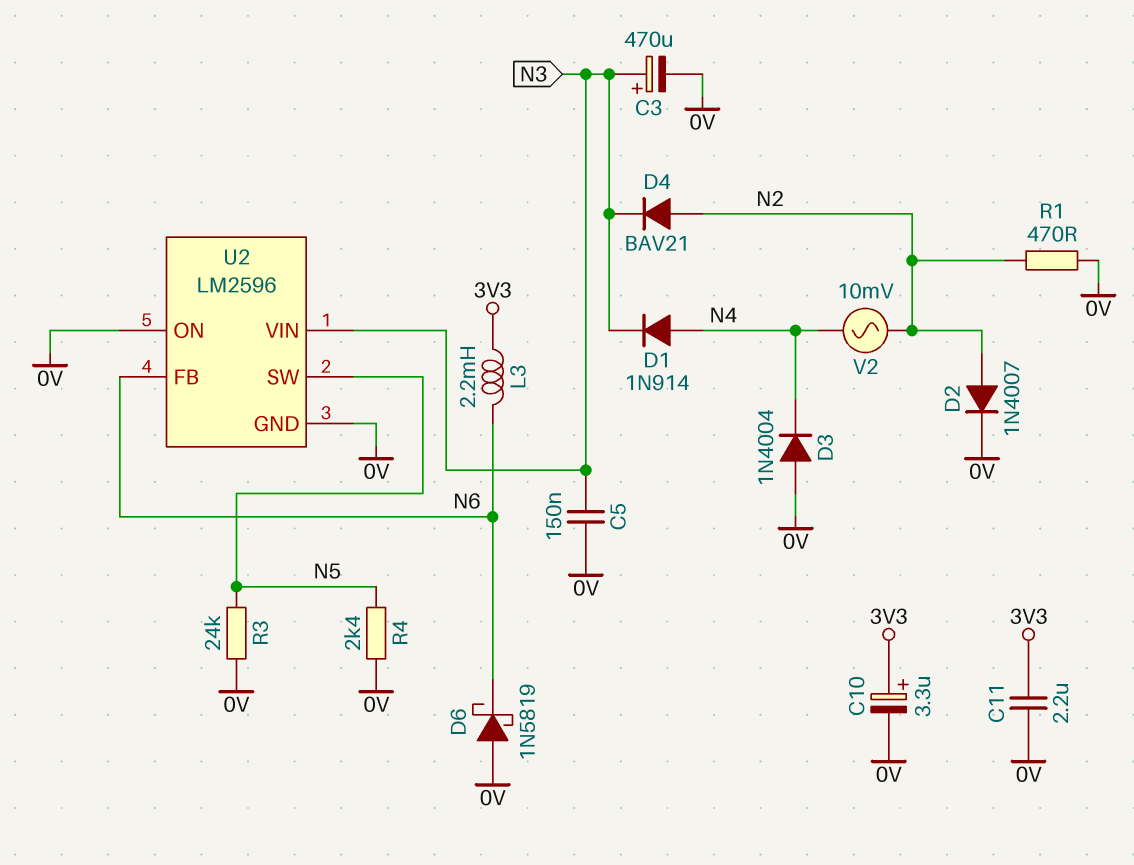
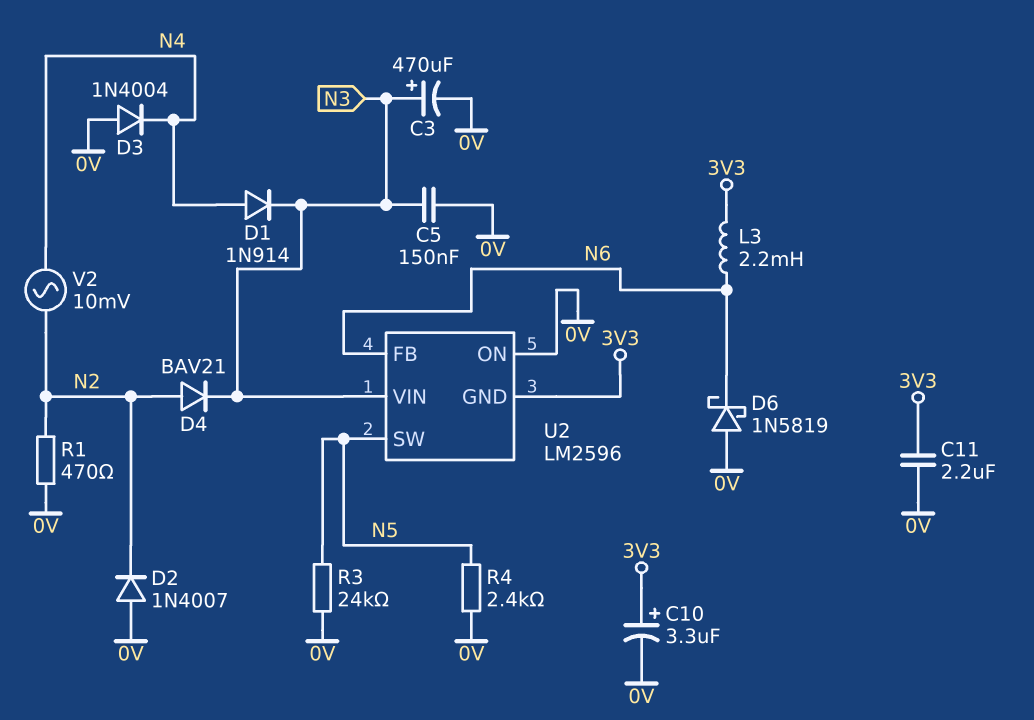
D2: diode 1N4007 (A N2, K 0V) -> diode 1N4007 (A 0V, K N2)
U2 pin GND: 0V -> 3V3

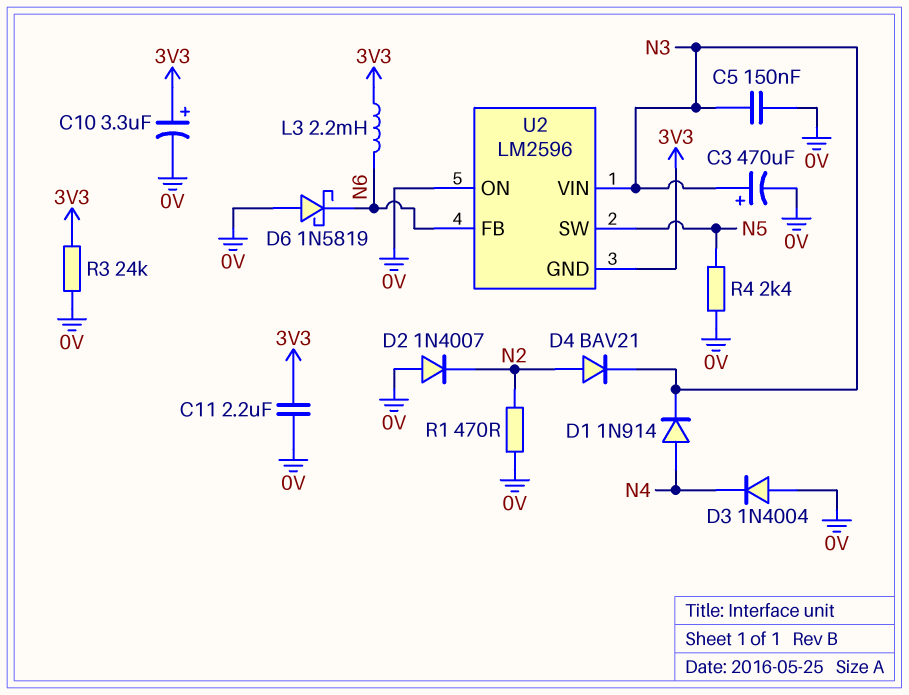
R3: 24k (0V, N5) -> 24k (0V, 3V3)
V2: AC 10mV (N2, N4) -> none

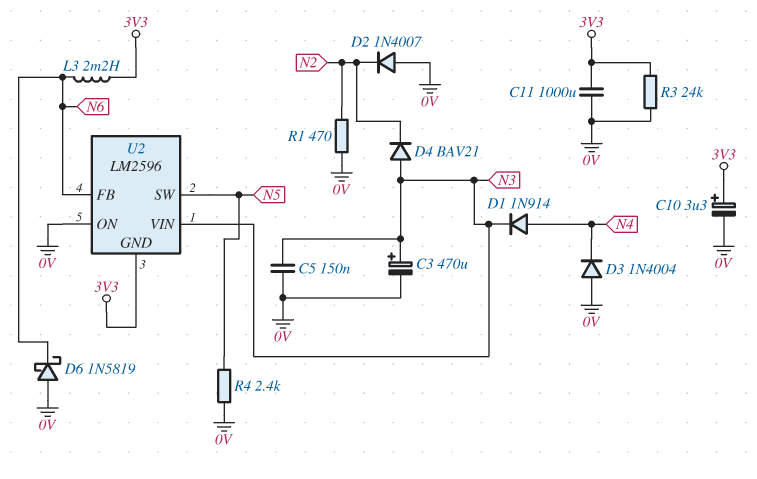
C11: 2.2uF (0V, 3V3) -> 1000uF (0V, 3V3)
D4: diode BAV21 (A N2, K N3) -> diode BAV21 (A N3, K N2)

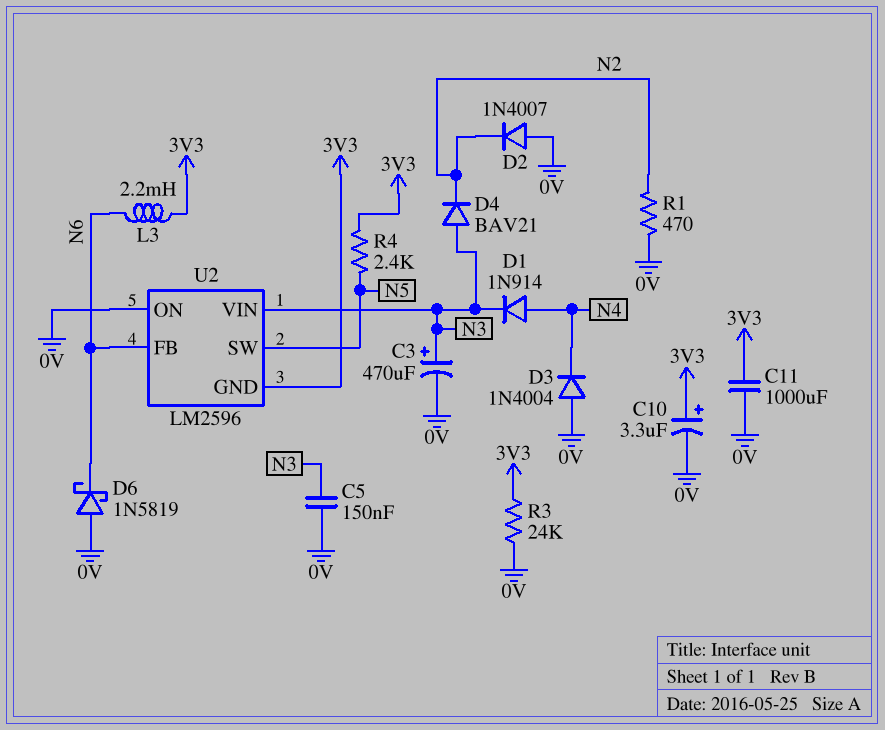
R4: 2.4k (0V, N5) -> 2.4k (3V3, N5)

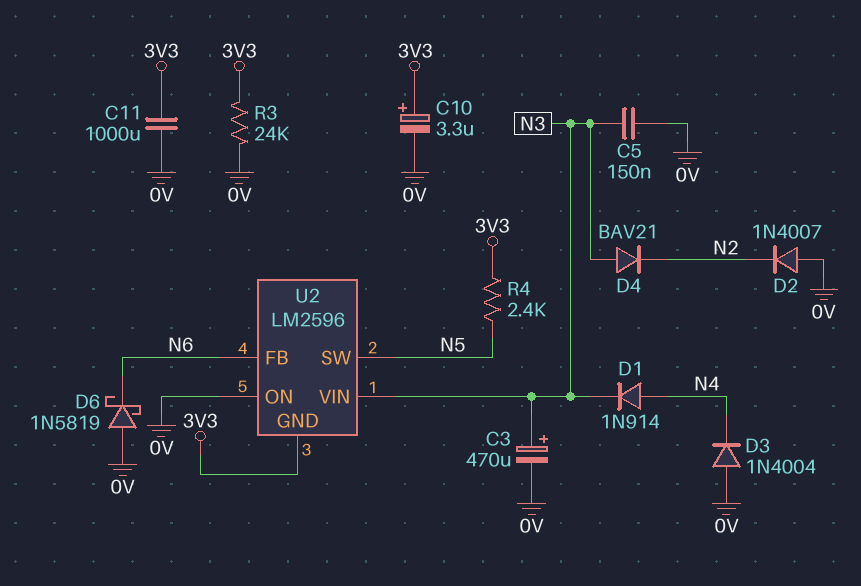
L3: 2.2mH (3V3, N6) -> none
R1: 470 (0V, N2) -> none

